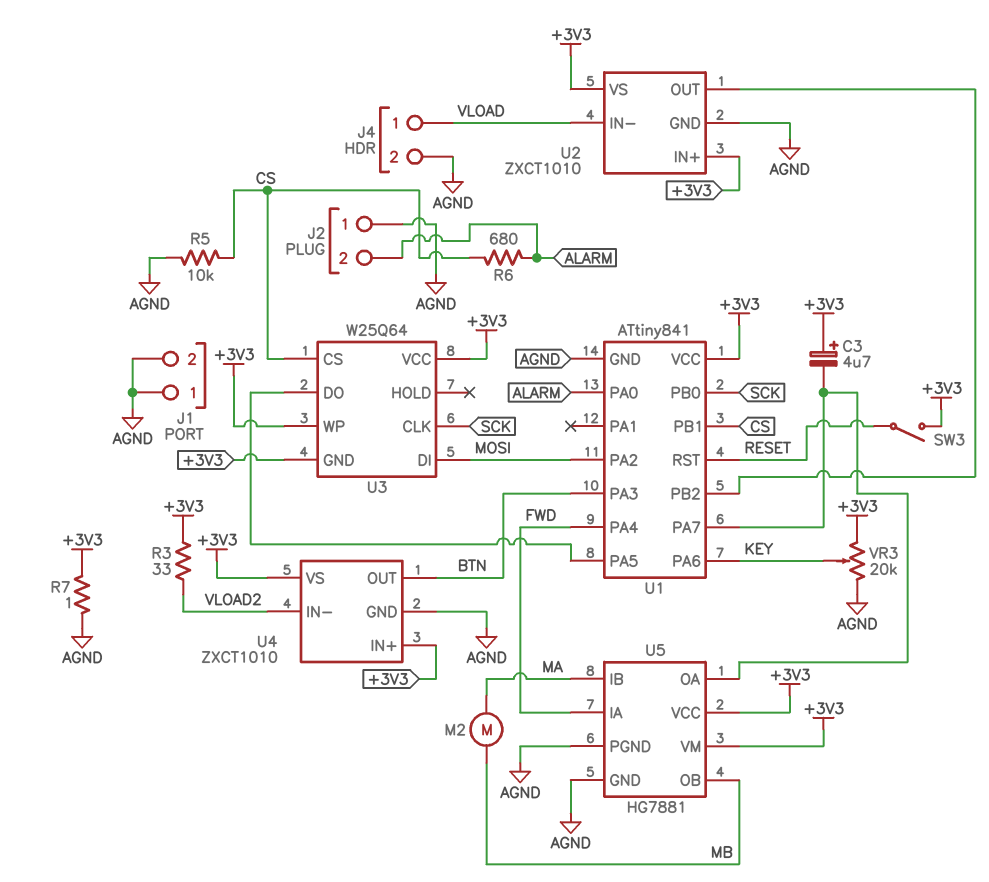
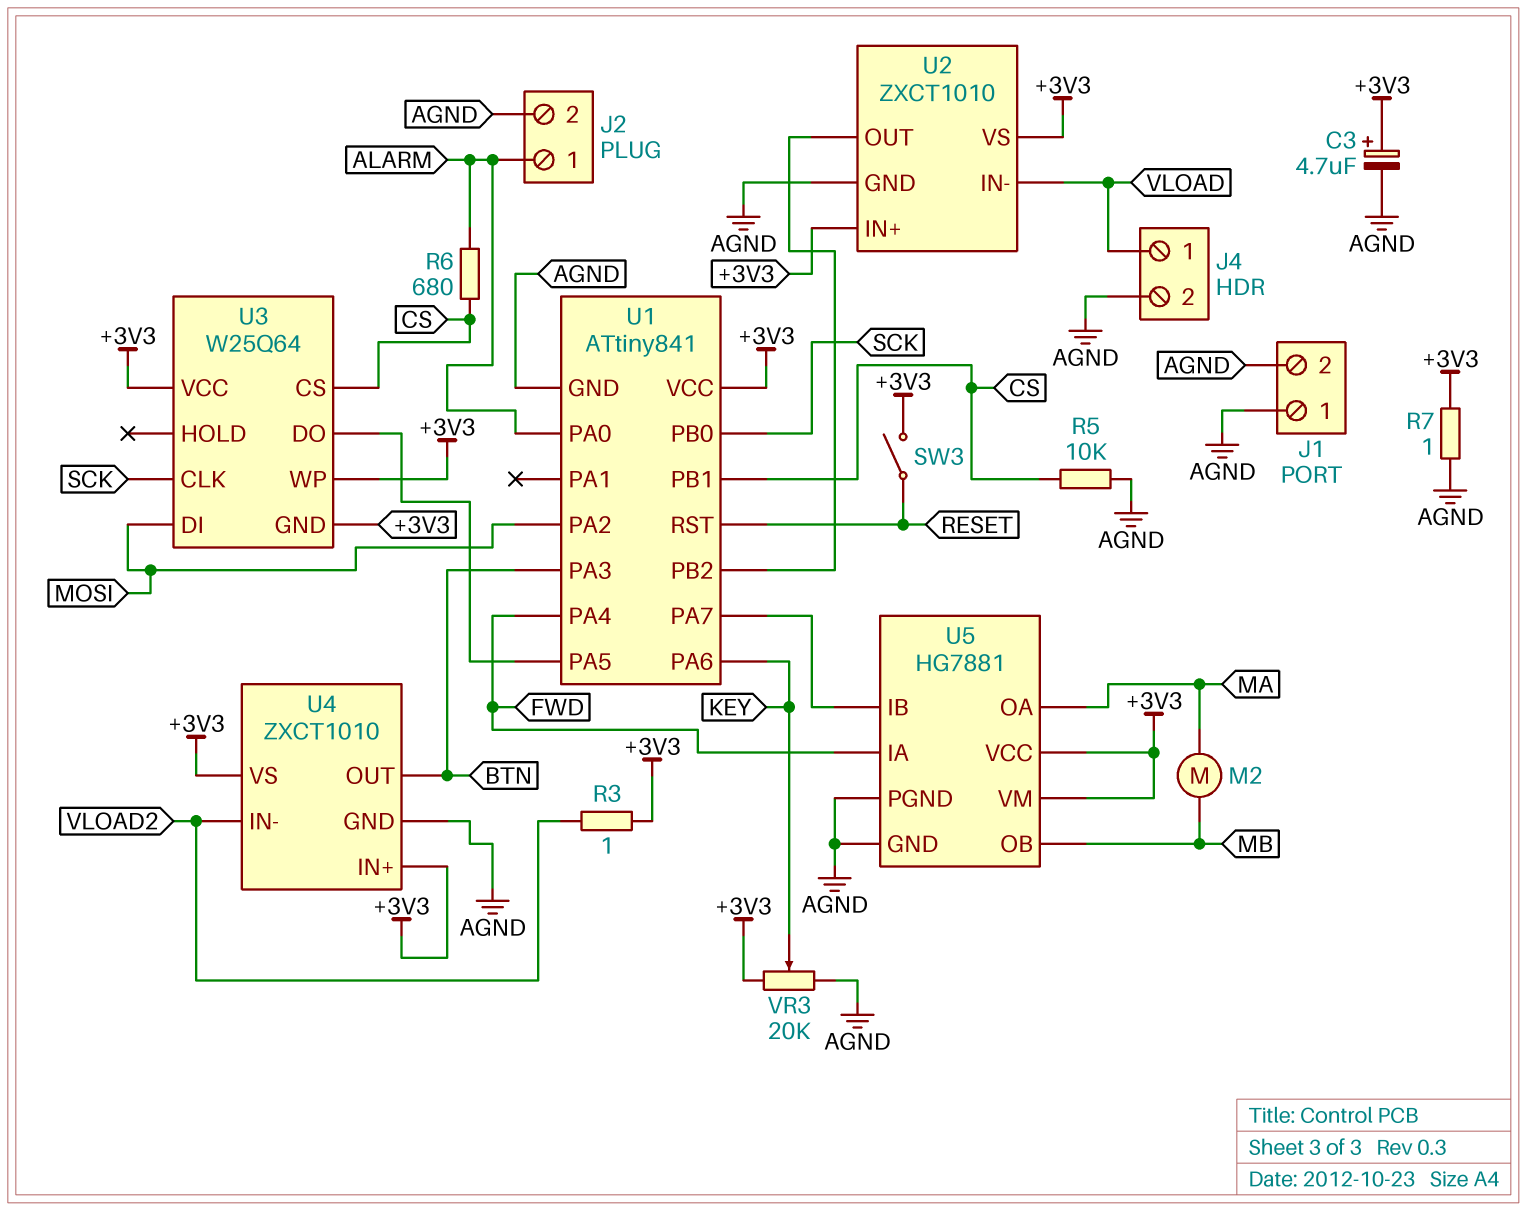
C3: 4.7uF (plus +3V3, minus U1/PA7) -> 4.7uF (plus +3V3, minus AGND)
J2 pin 1: AGND -> ALARM
J2 pin 2: ALARM -> AGND
R3: 33 (+3V3, VLOAD2) -> 1 (+3V3, VLOAD2)
U5 pin IB: MA -> U1/PA7
U5 pin OA: U1/PA7 -> MA

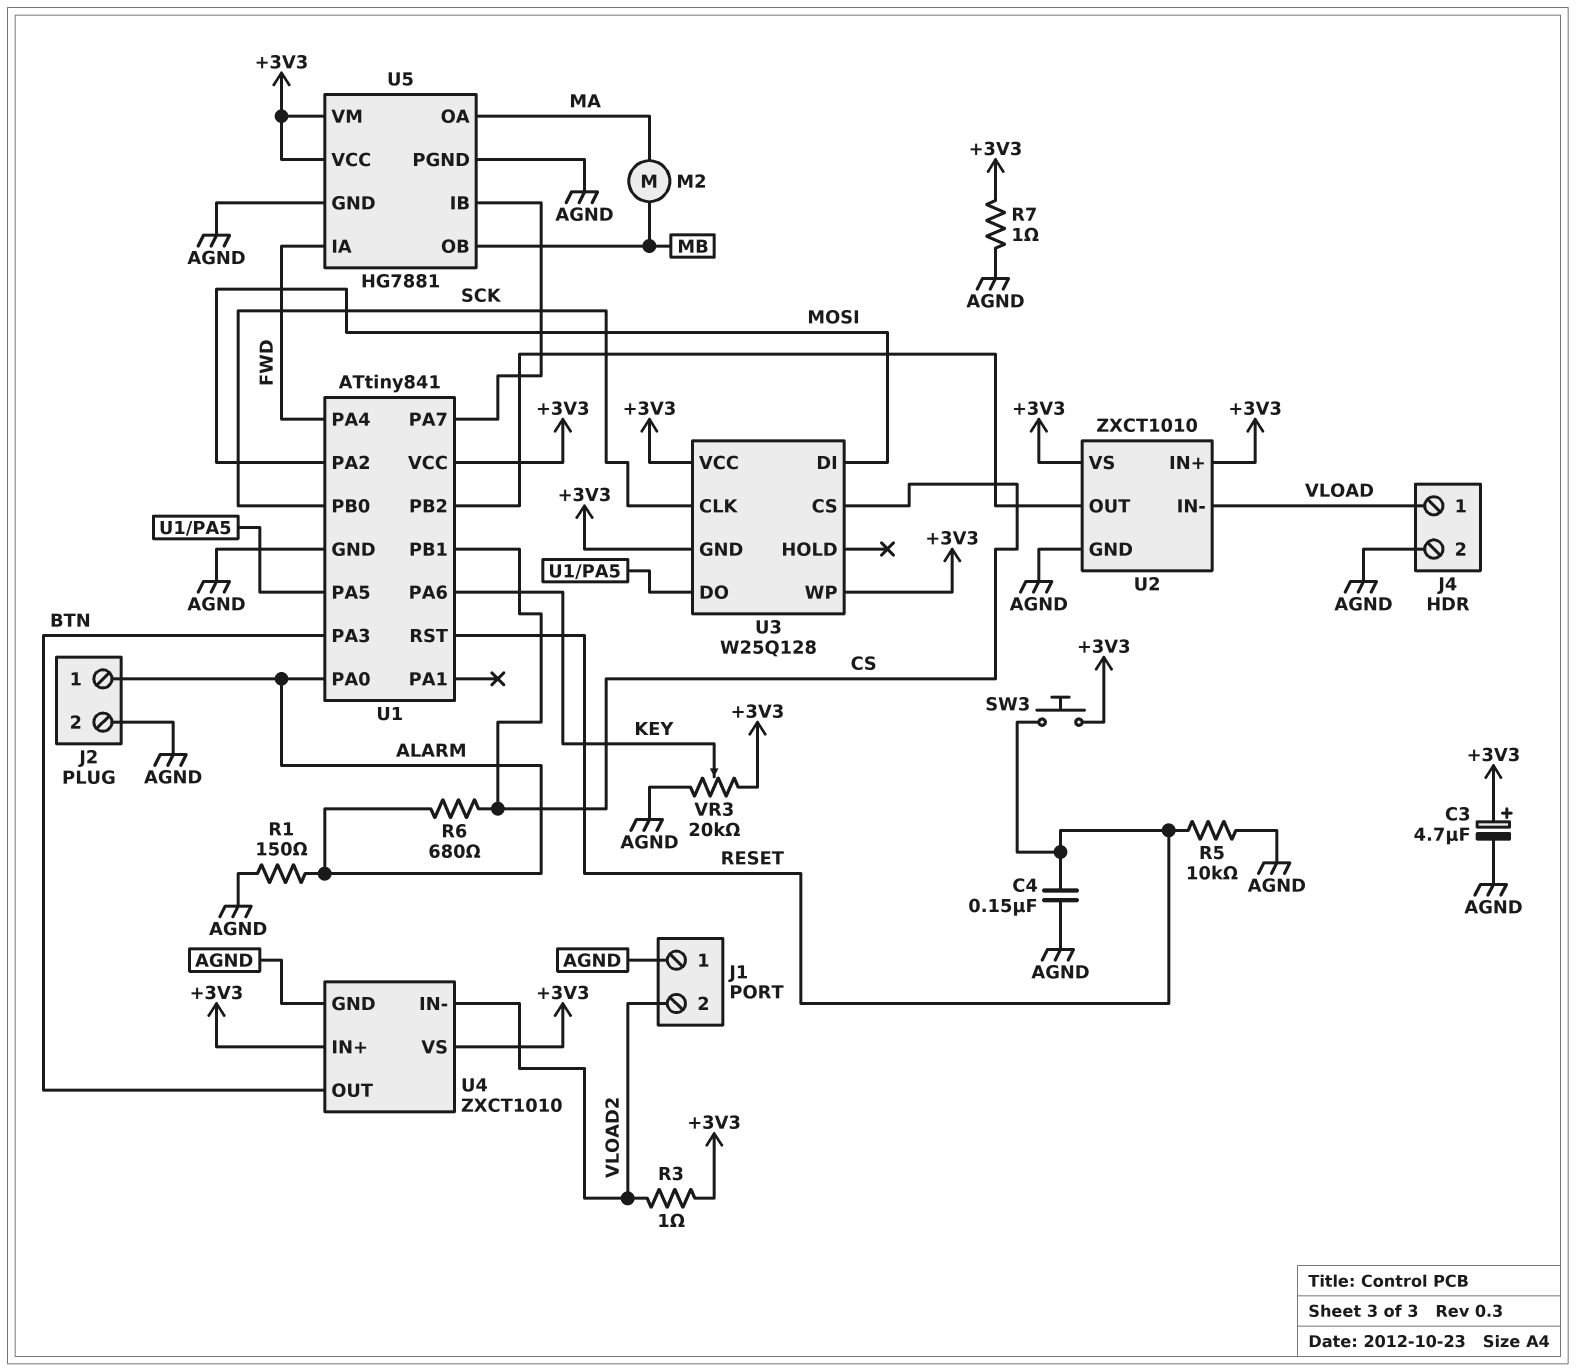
C4: none -> 150nF (AGND, RESET)
J1 pin 2: AGND -> VLOAD2
R1: none -> 150 (AGND, ALARM)
R5: 10k (AGND, CS) -> 10k (AGND, RESET)
SW3: switch (+3V3, RESET) -> button (+3V3, RESET)
U3: W25Q64 -> W25Q128

